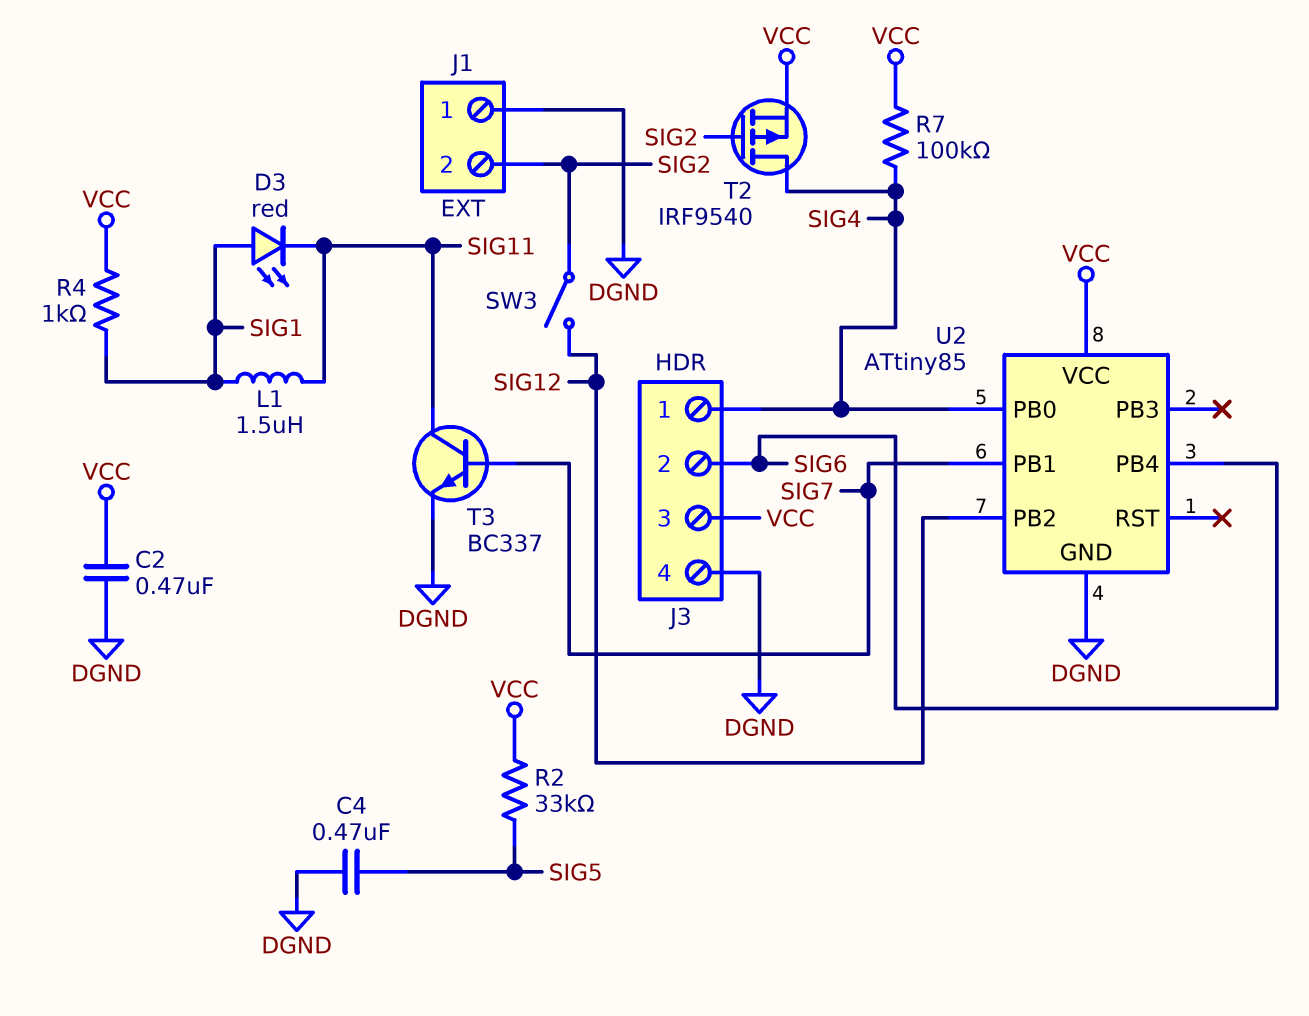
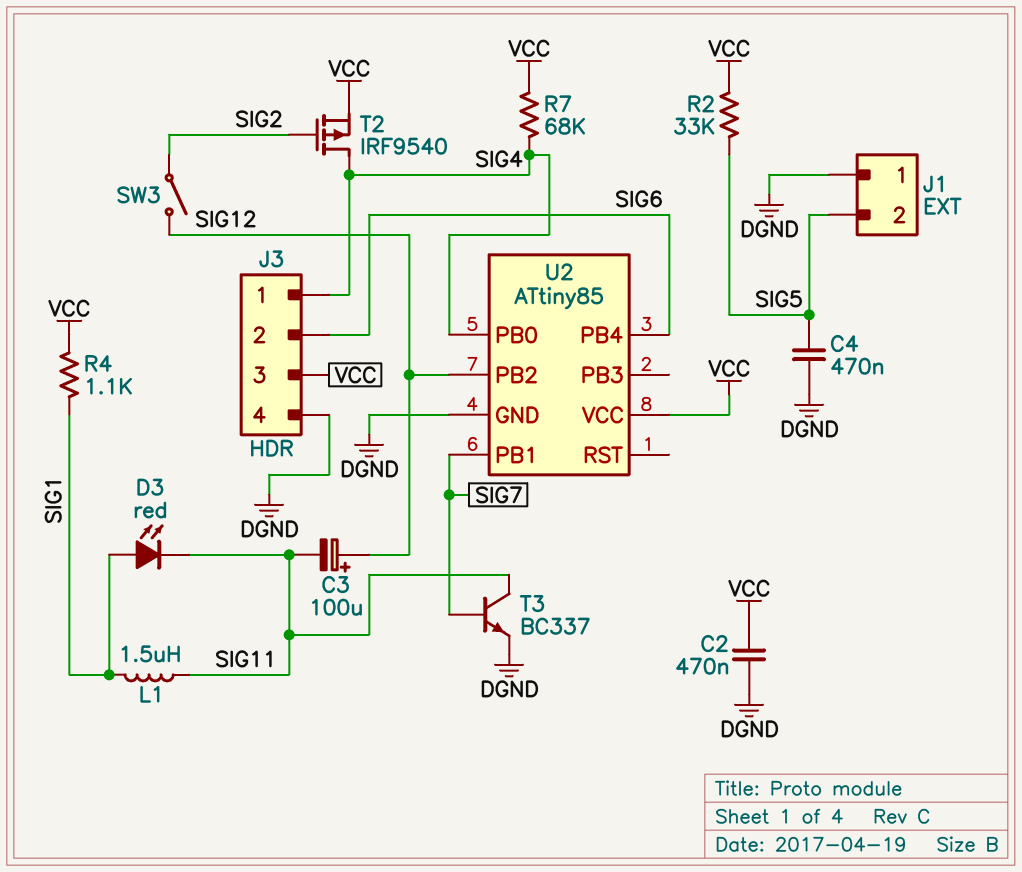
C3: none -> 100uF (plus SIG12, minus SIG11)
J1 pin 2: SIG2 -> SIG5
R4: 1k (SIG1, VCC) -> 1.1k (SIG1, VCC)
R7: 100k (SIG4, VCC) -> 68k (SIG4, VCC)

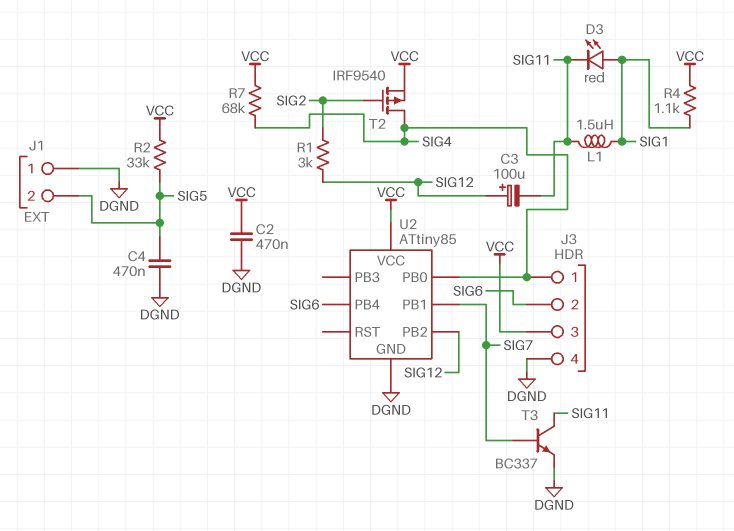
R1: none -> 3k (SIG2, SIG12)
SW3: switch (SIG2, SIG12) -> none

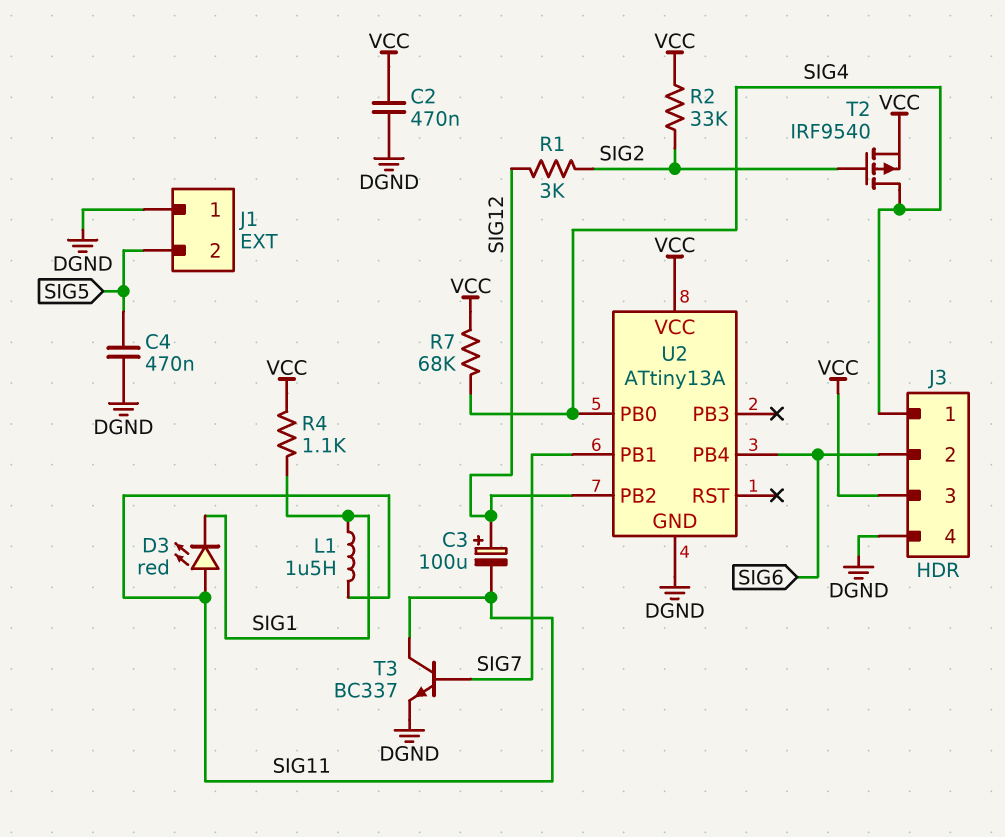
D3: LED red (A SIG1, K SIG11) -> LED red (A SIG11, K SIG1)
R2: 33k (SIG5, VCC) -> 33k (SIG2, VCC)
U2: ATtiny85 -> ATtiny13A

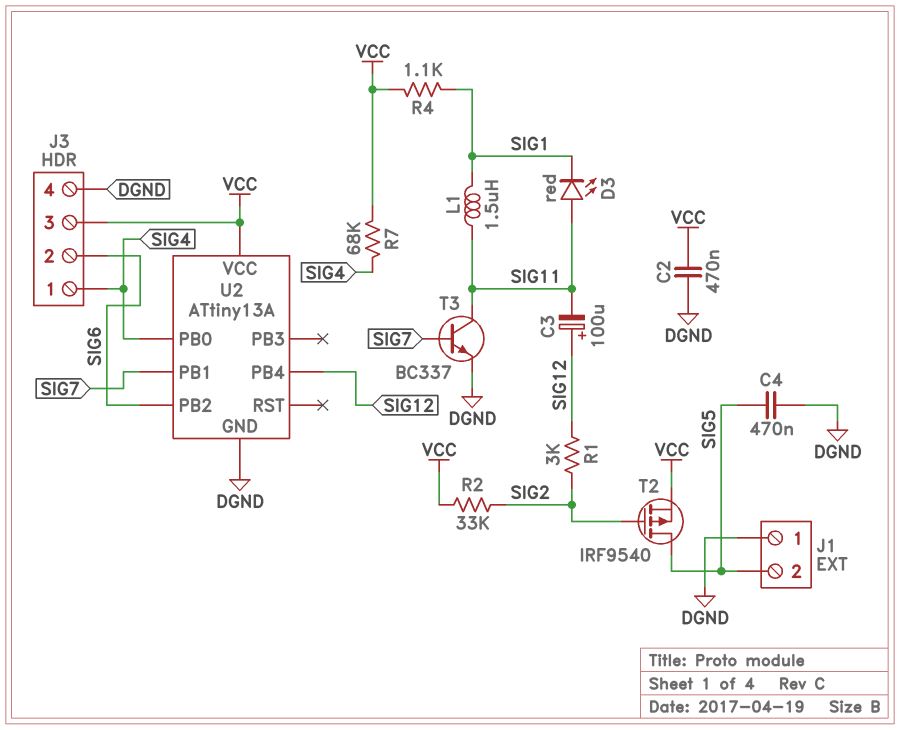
T2: PMOS IRF9540 (G SIG2, D SIG4, S VCC) -> PMOS IRF9540 (G SIG2, D SIG5, S VCC)
U2 pin PB2: SIG12 -> SIG6
U2 pin PB4: SIG6 -> SIG12

